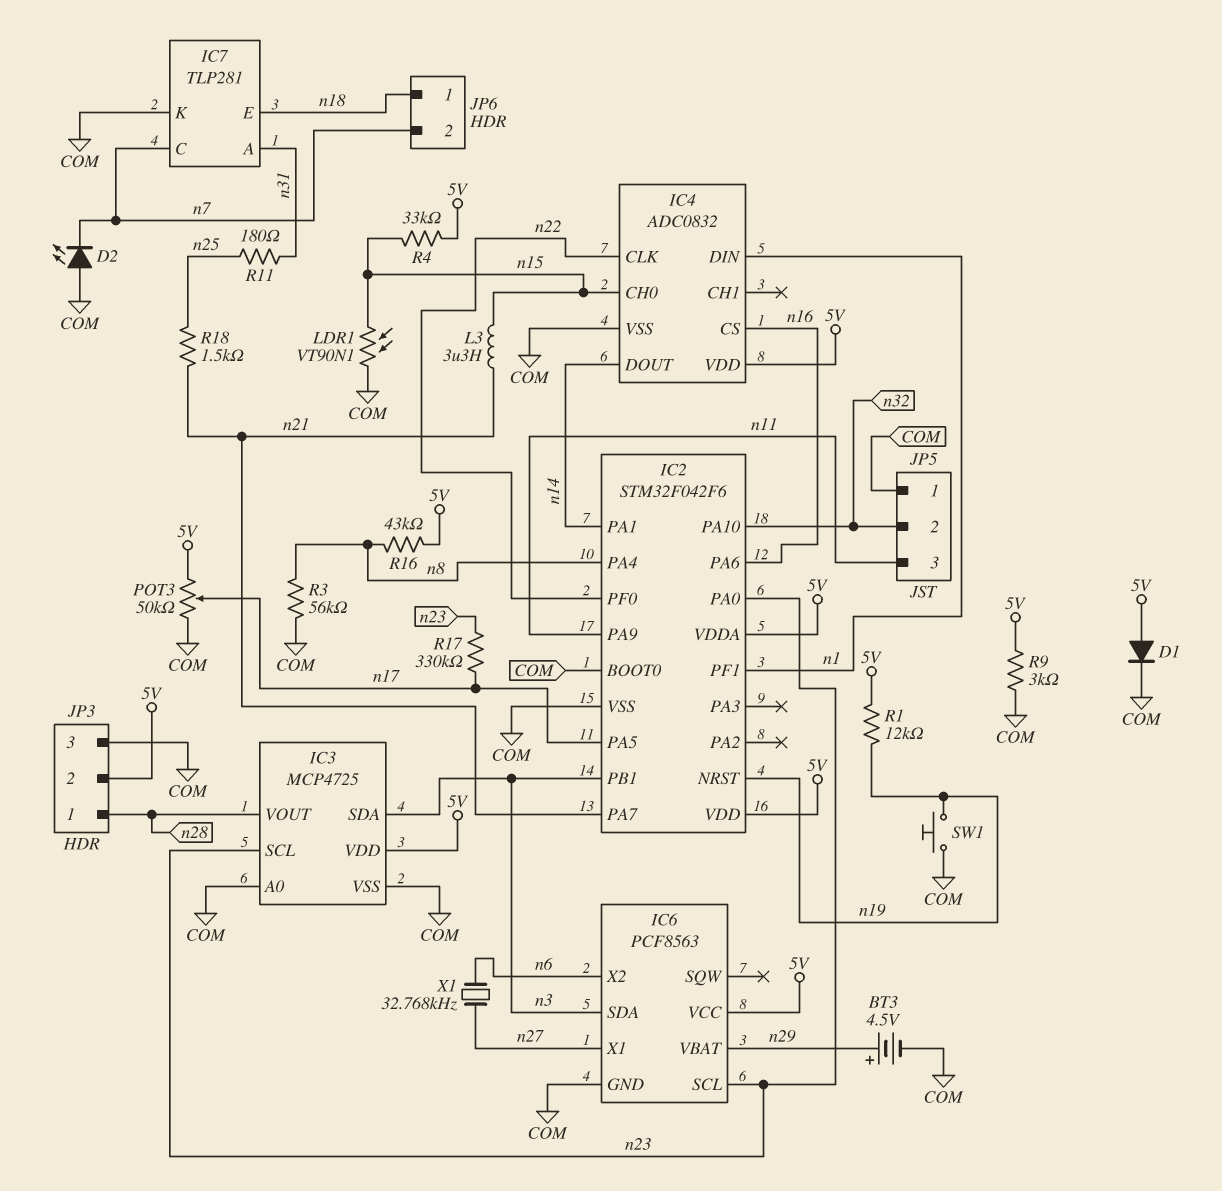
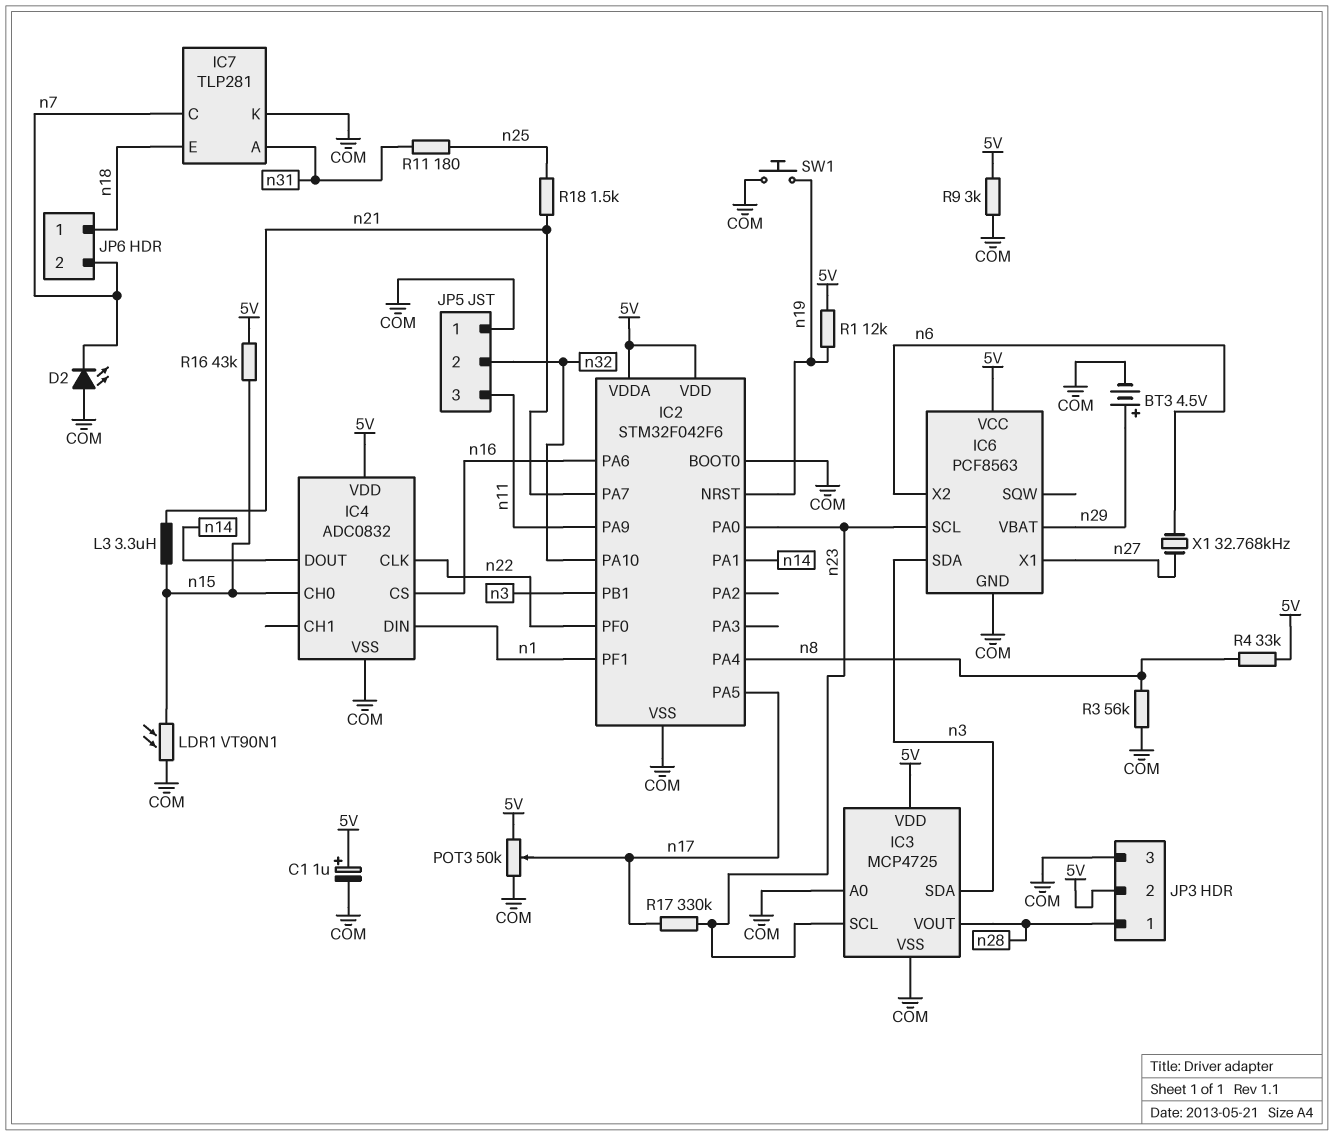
C1: none -> 1uF (plus 5V, minus COM)
D1: diode (A 5V, K COM) -> none
R4: 33k (5V, n15) -> 33k (5V, n8)
R16: 43k (5V, n8) -> 43k (5V, n15)

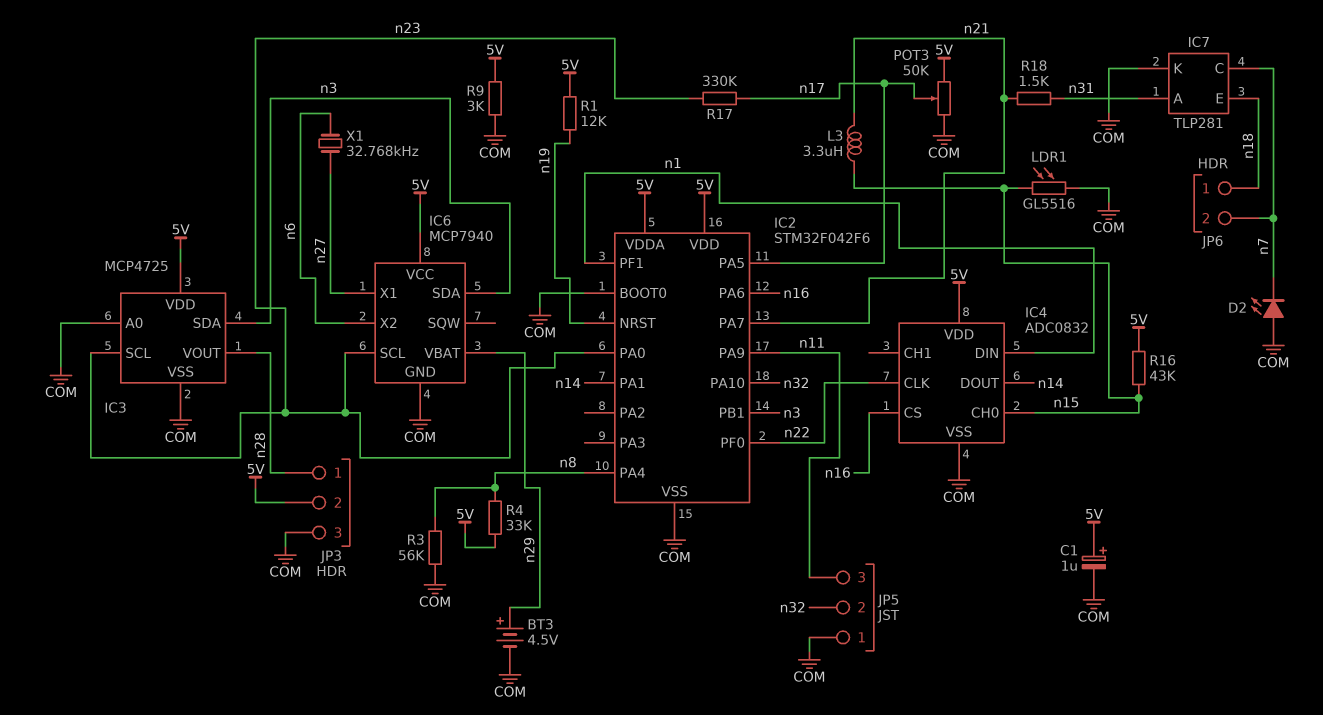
IC6: PCF8563 -> MCP7940
LDR1: VT90N1 (COM, n15) -> GL5516 (COM, n15)
R11: 180 (n25, n31) -> none
R18: 1.5k (n21, n25) -> 1.5k (n21, n31)
SW1: button (COM, n19) -> none

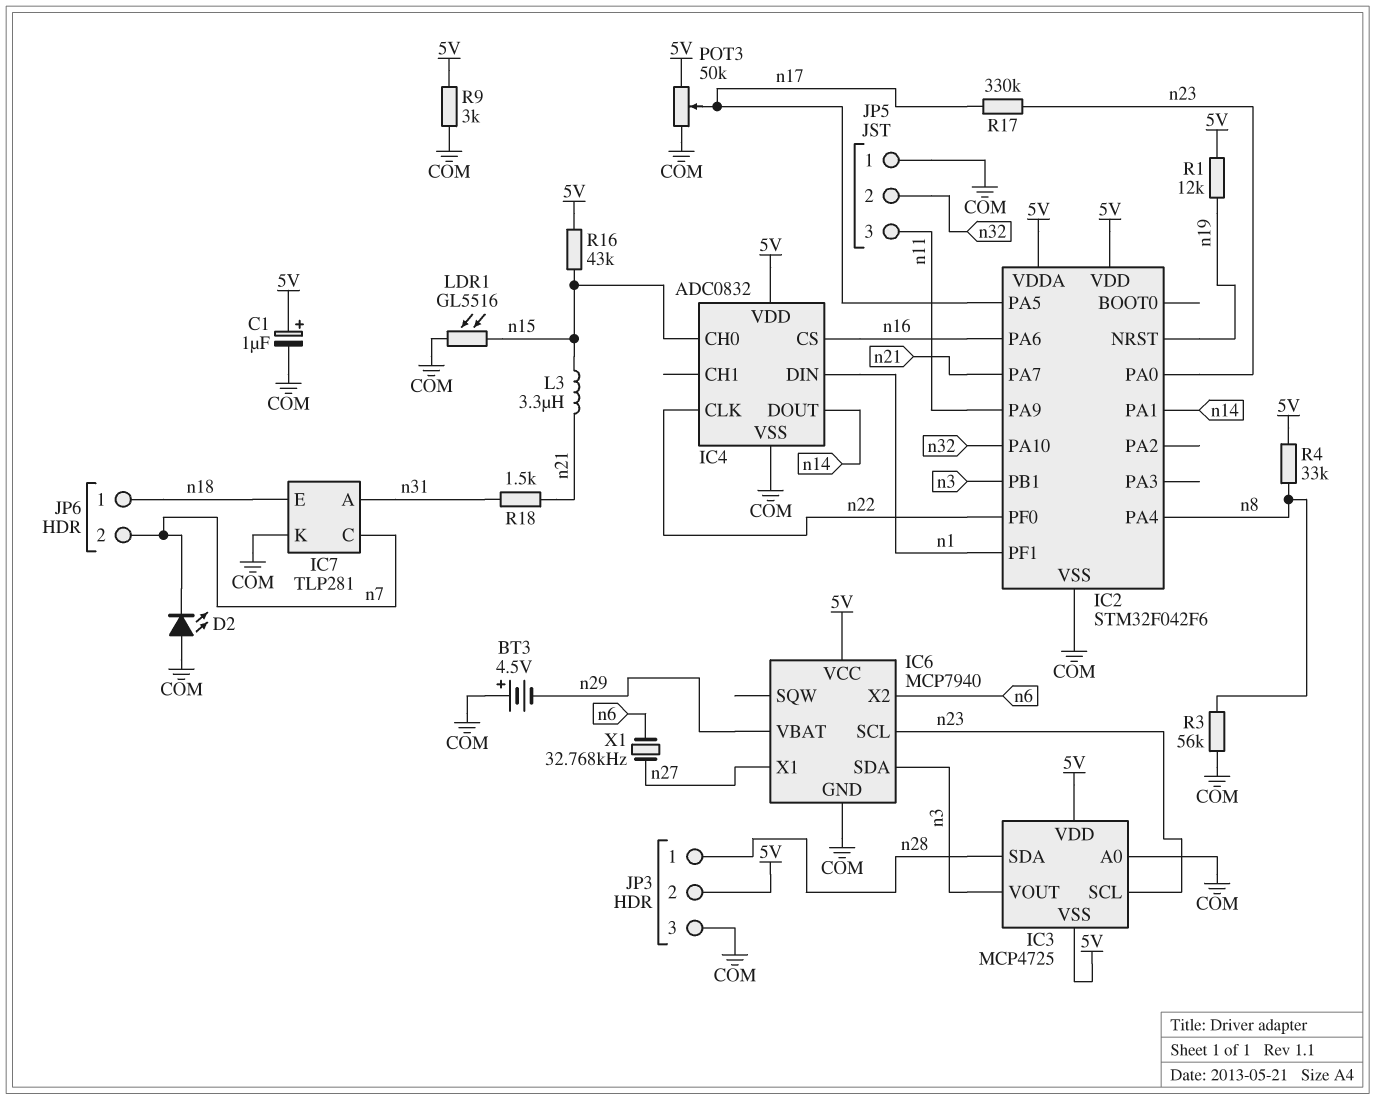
BT3: 4.5V (plus n29, minus COM) -> 4.5V (plus COM, minus n29)
IC2 pin BOOT0: COM -> none
IC3 pin SDA: n3 -> n28
IC3 pin VOUT: n28 -> n3
IC3 pin VSS: COM -> 5V

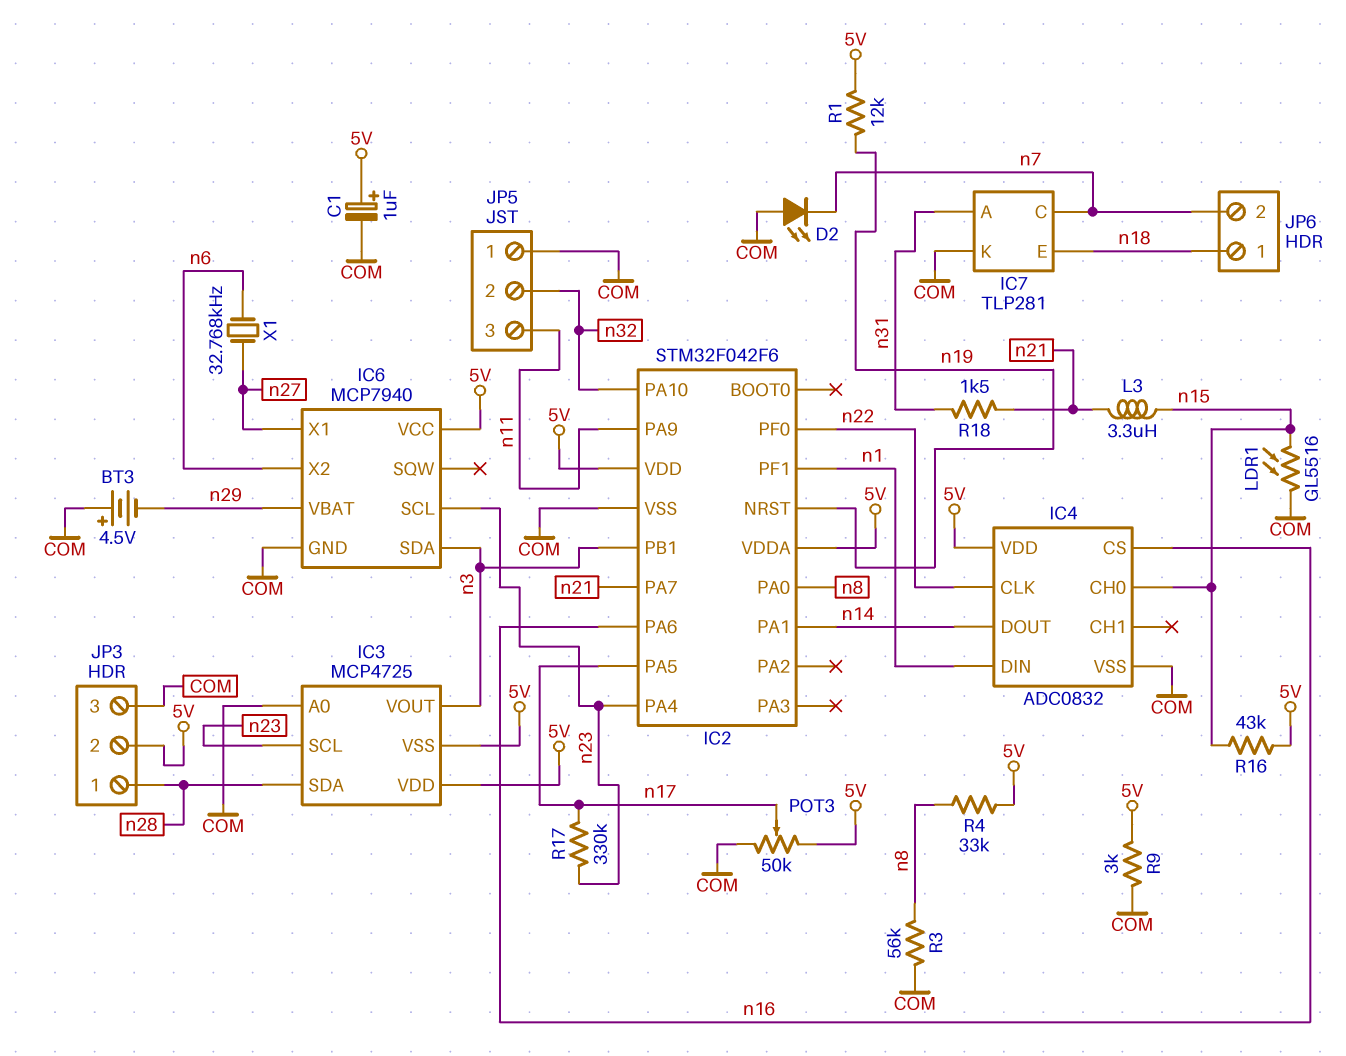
IC2 pin PA0: n23 -> n8
IC2 pin PA4: n8 -> n23

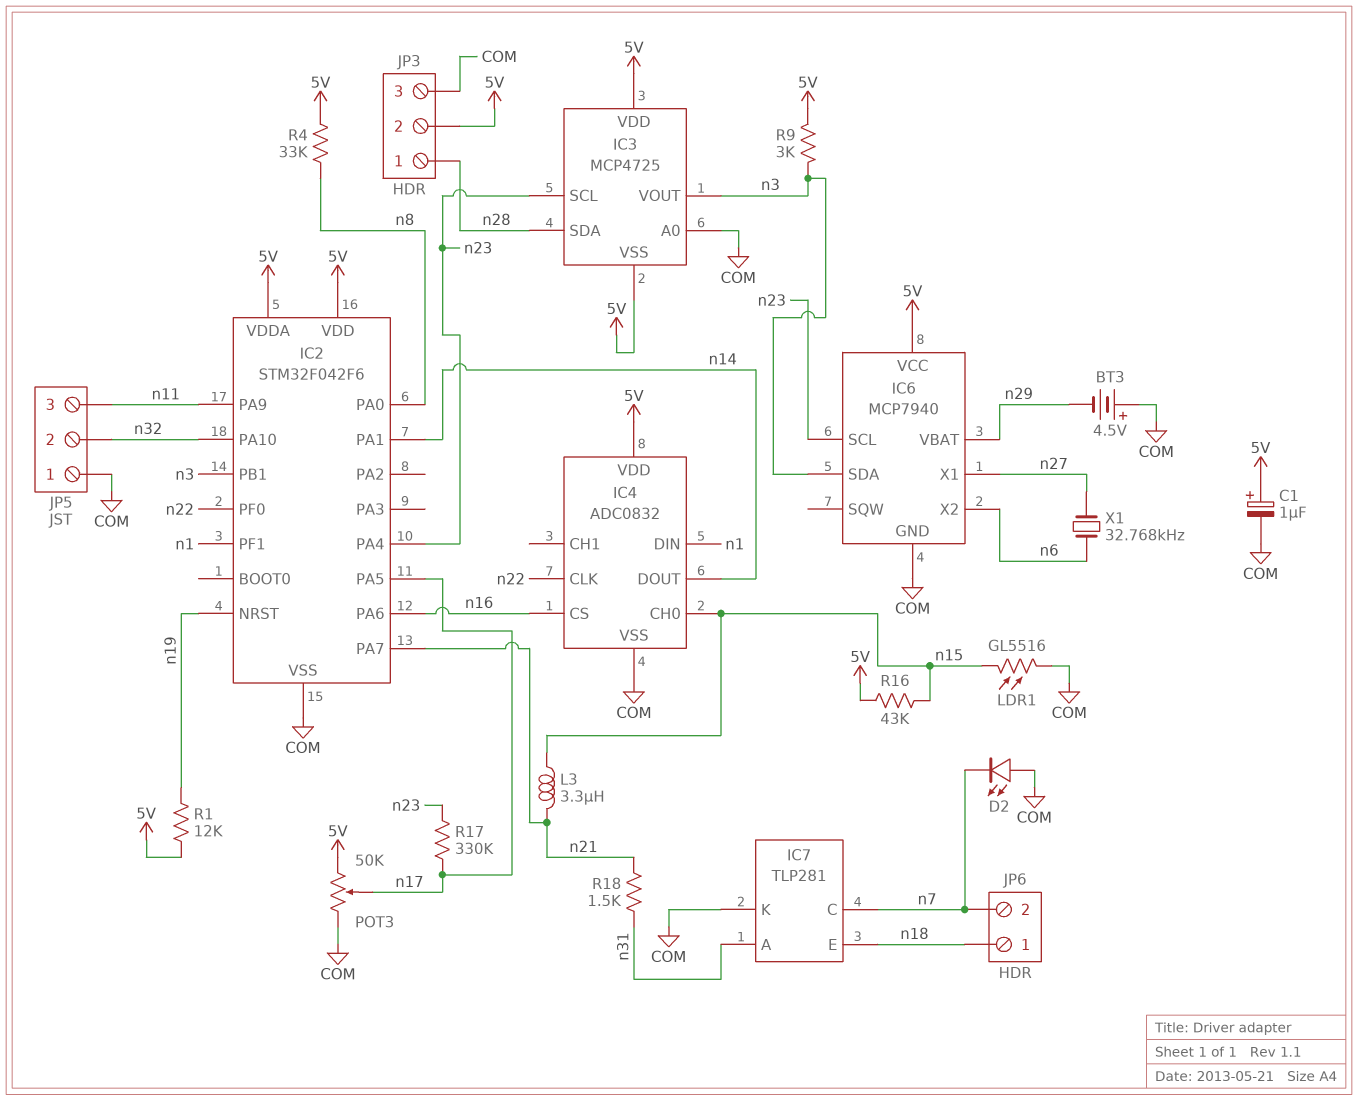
R3: 56k (COM, n8) -> none
R9: 3k (5V, COM) -> 3k (5V, n3)

